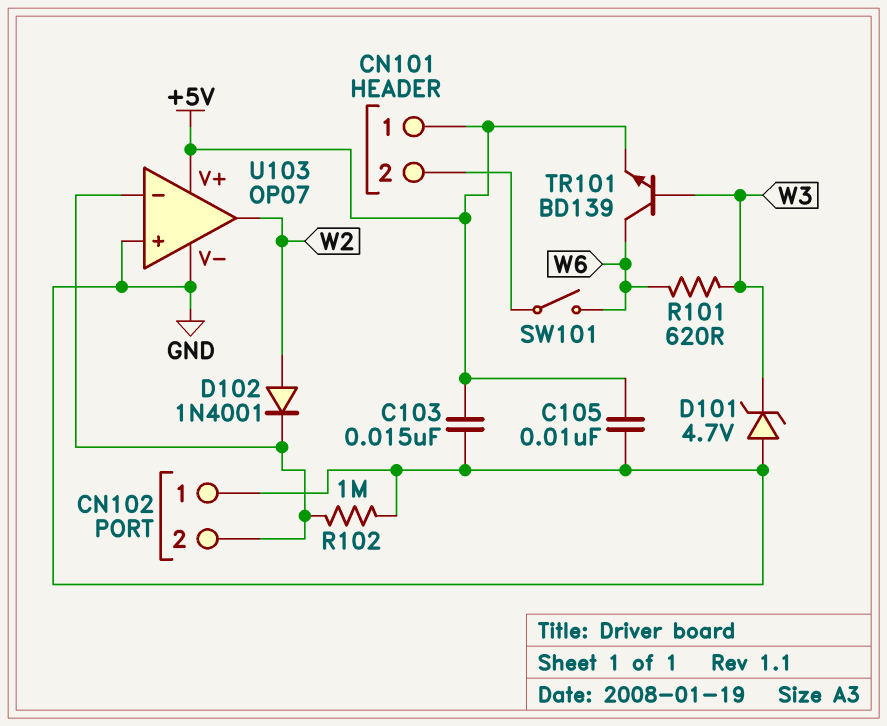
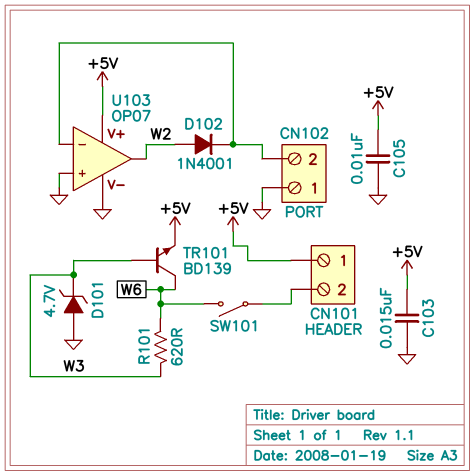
R102: 1M (CN102/2, GND) -> none

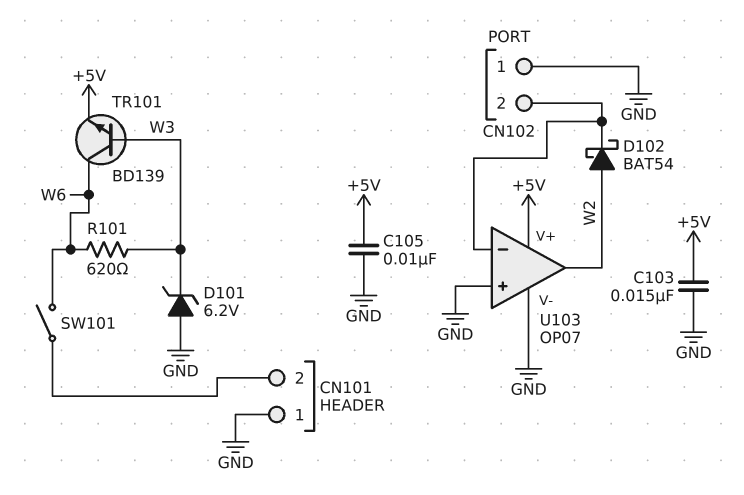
CN101 pin 1: +5V -> GND
D101: zener 4.7V (A GND, K W3) -> zener 6.2V (A GND, K W3)
D102: diode 1N4001 (A W2, K CN102/2) -> schottky BAT54 (A W2, K CN102/2)

